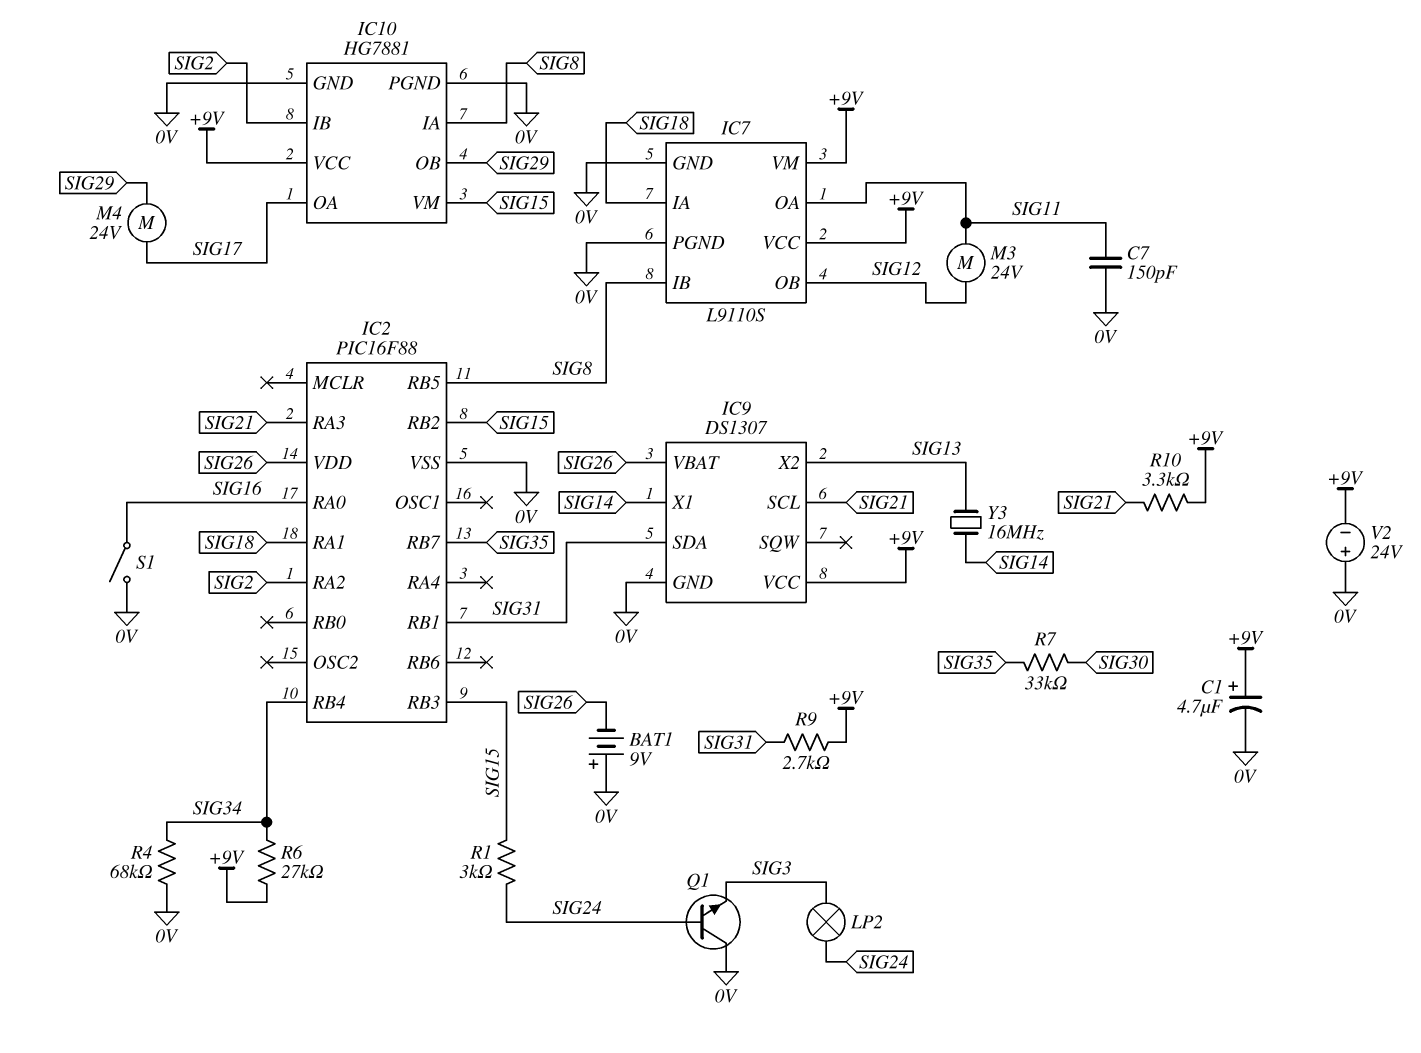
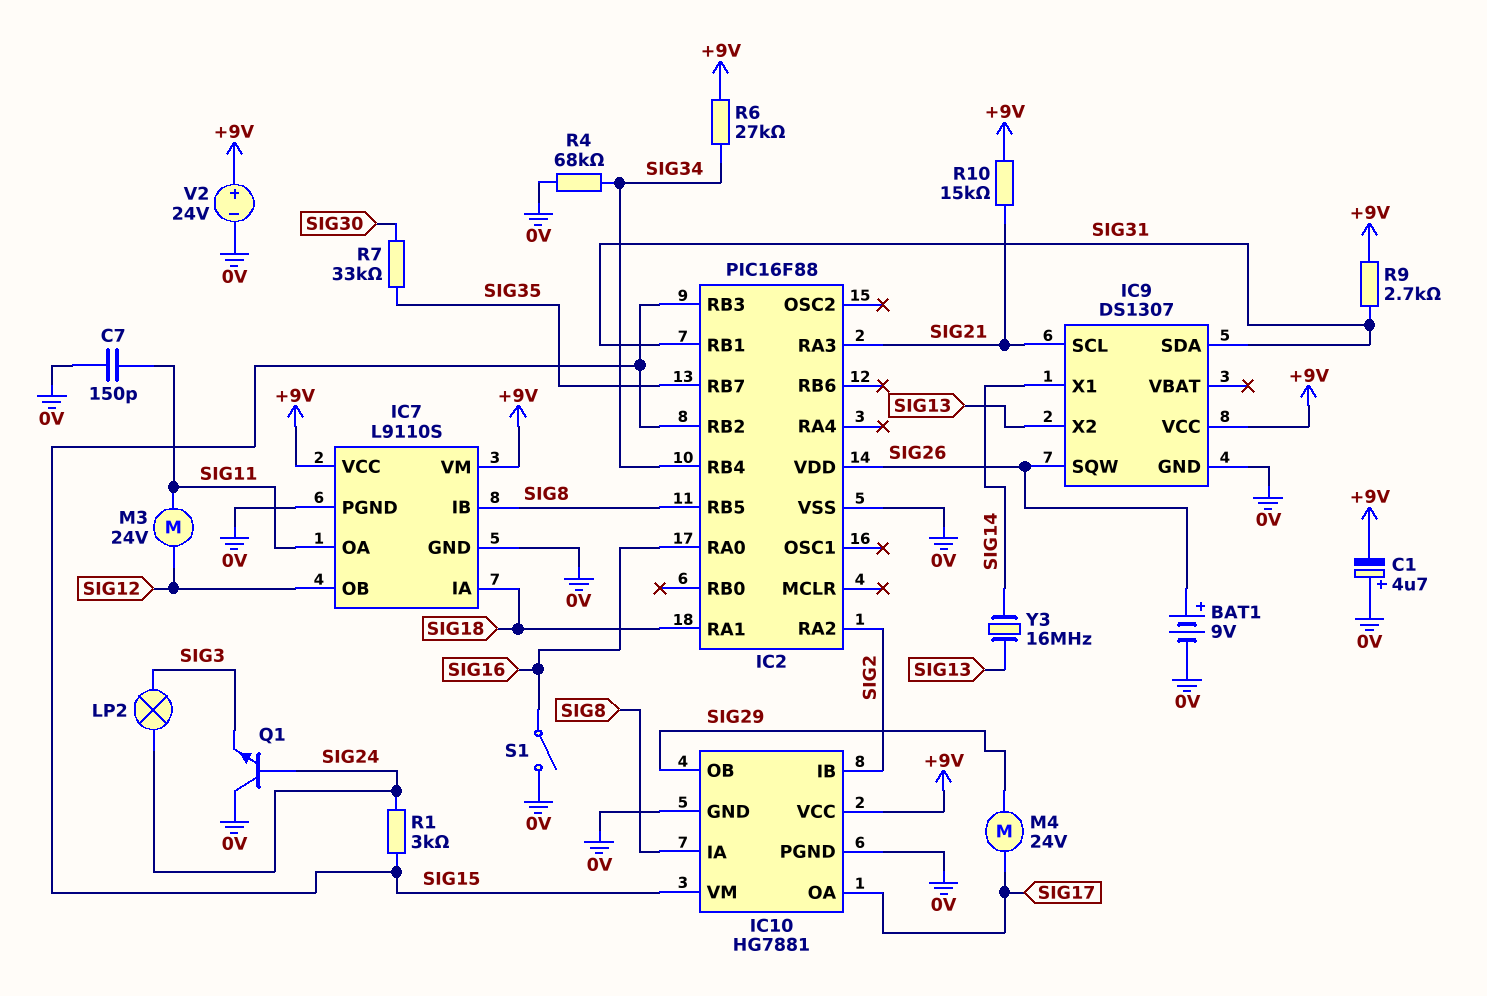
BAT1: 9V (plus 0V, minus SIG26) -> 9V (plus SIG26, minus 0V)
C1: 4.7uF (plus +9V, minus 0V) -> 4.7uF (plus 0V, minus +9V)
IC9 pin SQW: none -> SIG26
IC9 pin VBAT: SIG26 -> none
R10: 3.3k (+9V, SIG21) -> 15k (+9V, SIG21)
V2: 24V (plus 0V, minus +9V) -> 24V (plus +9V, minus 0V)

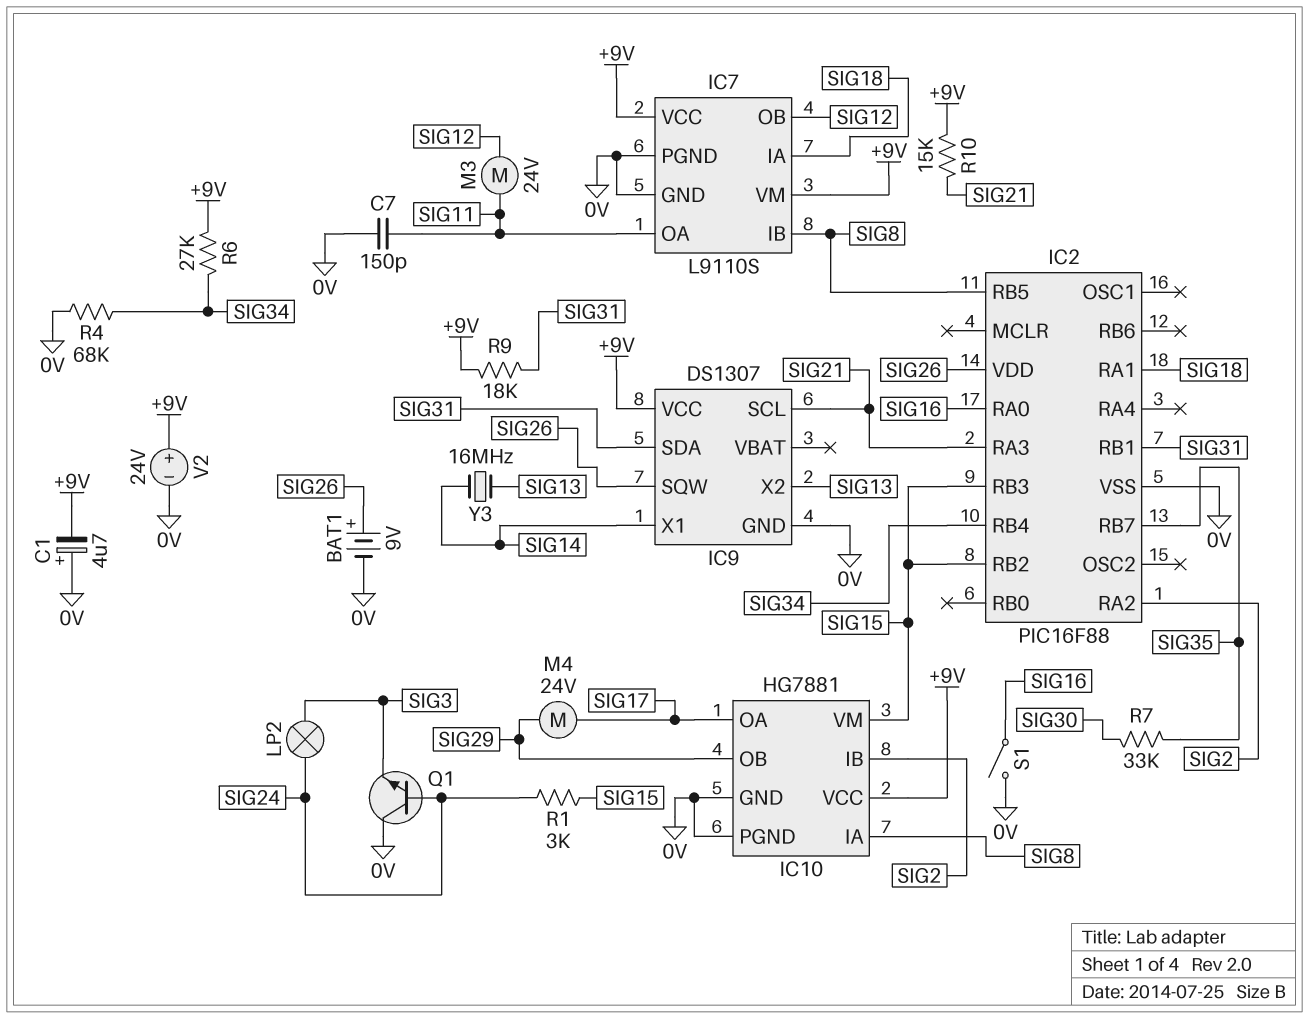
R9: 2.7k (+9V, SIG31) -> 18k (+9V, SIG31)

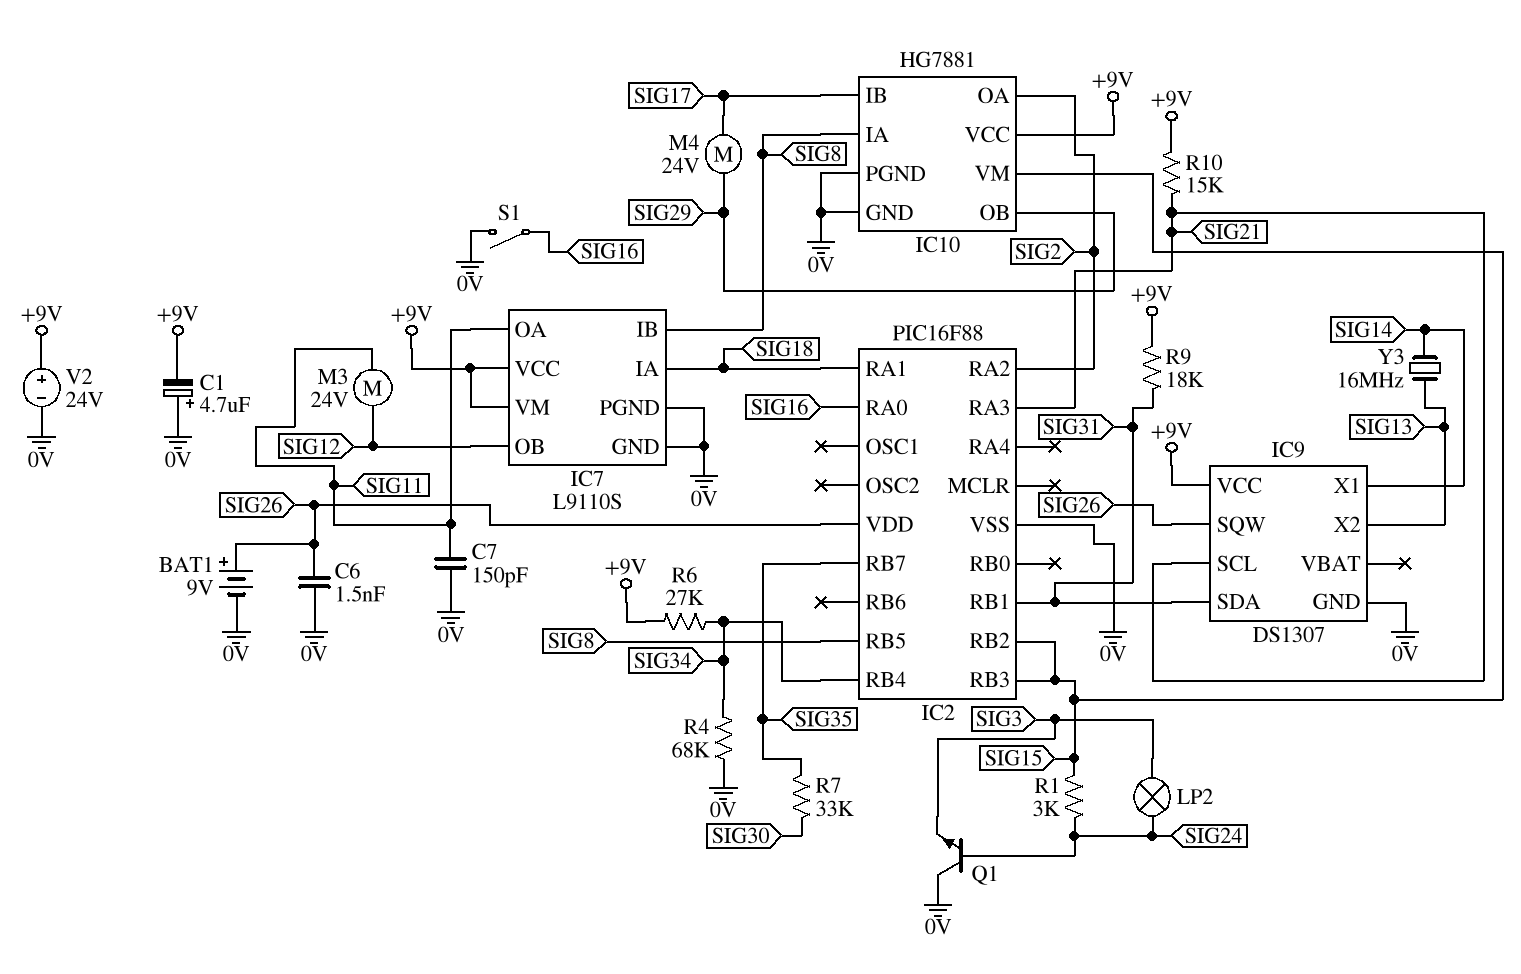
C6: none -> 1.5nF (0V, SIG26)
IC10 pin IB: SIG2 -> SIG17
IC10 pin OA: SIG17 -> SIG2

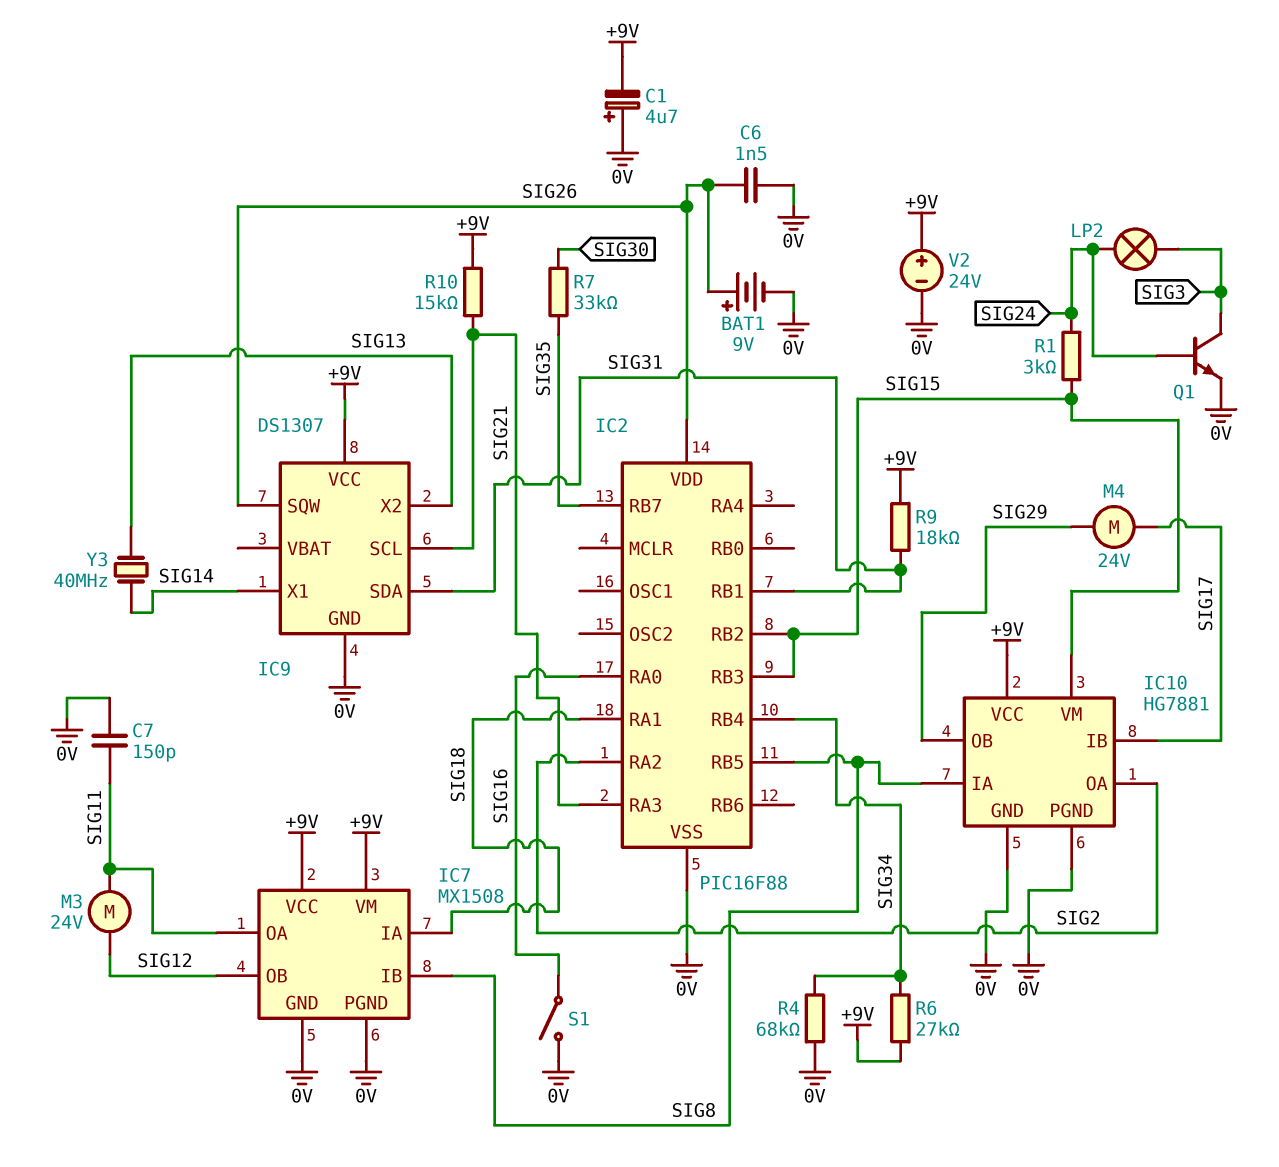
IC7: L9110S -> MX1508
Q1: NPN (B SIG24, C 0V, E SIG3) -> NPN (B SIG24, C SIG3, E 0V)
Y3: 16MHz (SIG13, SIG14) -> 40MHz (SIG13, SIG14)

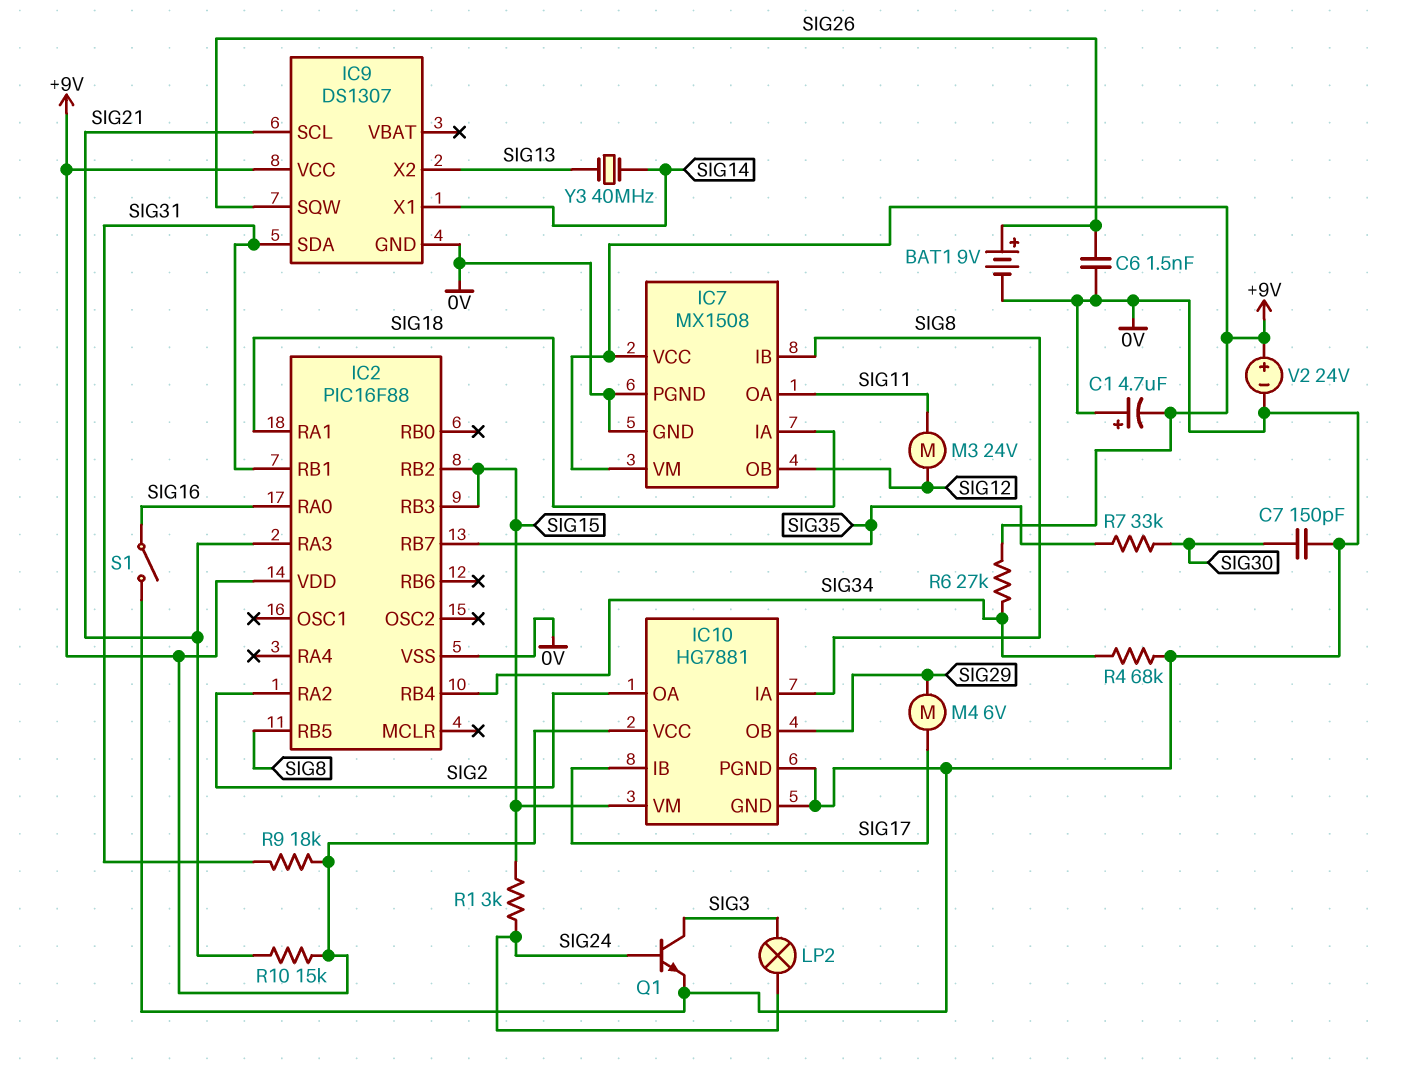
C7: 150pF (0V, SIG11) -> 150pF (0V, SIG30)
IC2 pin VDD: SIG26 -> +9V
M4: motor 24V (SIG17, SIG29) -> motor 6V (SIG17, SIG29)

